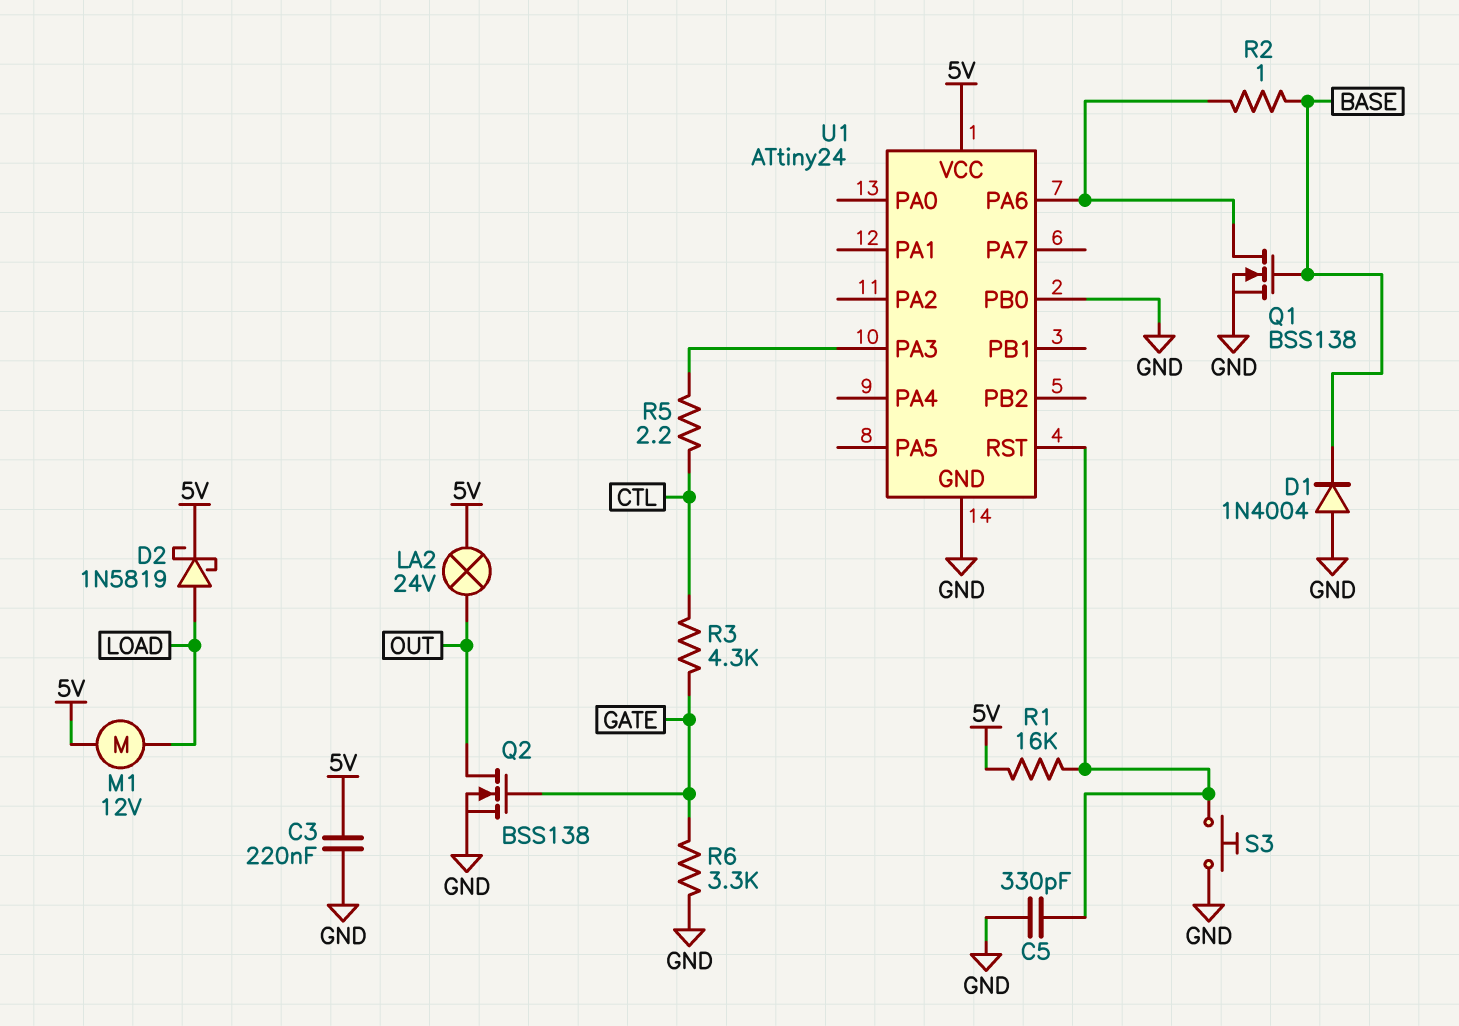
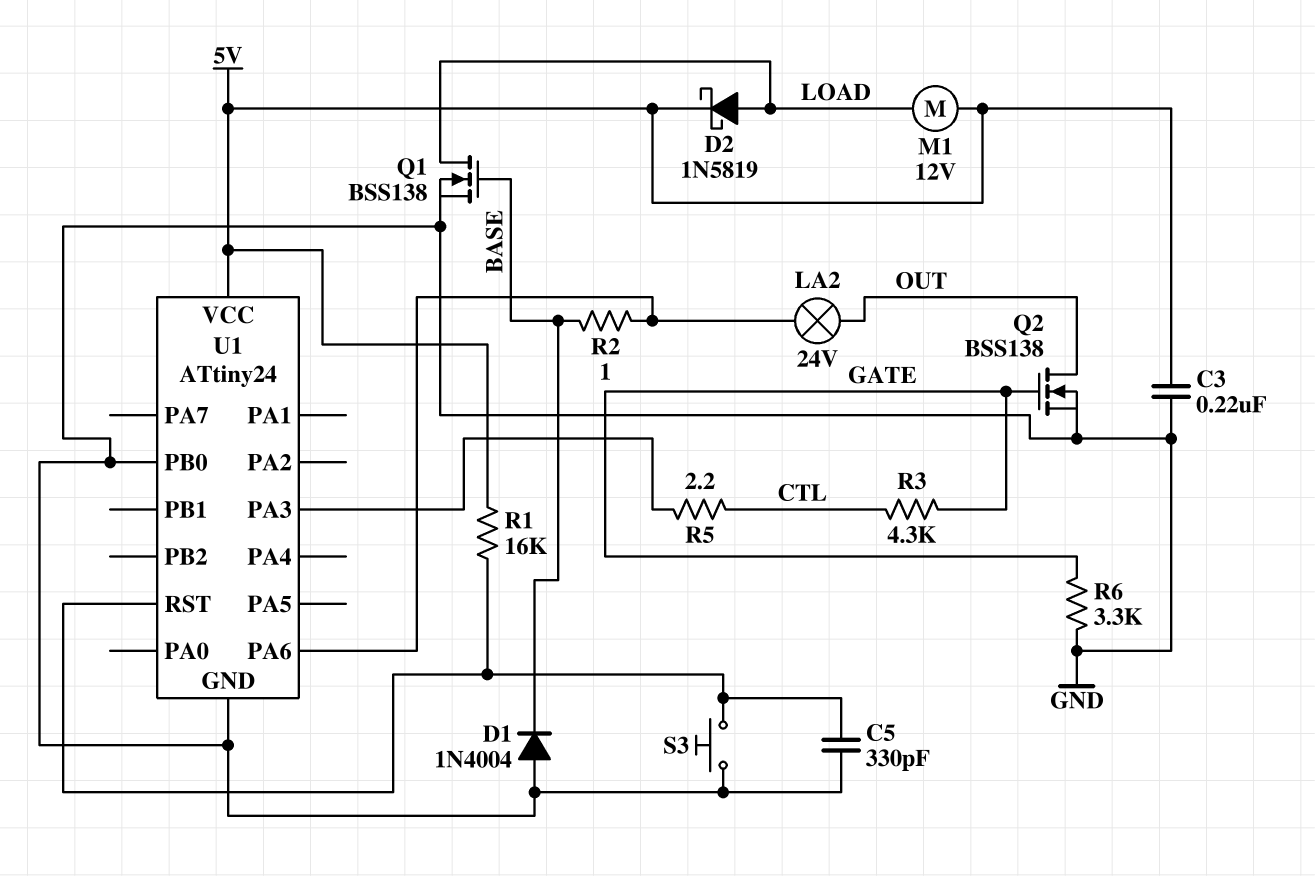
LA2: lamp 24V (5V, OUT) -> lamp 24V (OUT, U1/PA6)
Q1: NMOS BSS138 (G BASE, D U1/PA6, S GND) -> NMOS BSS138 (G BASE, D LOAD, S GND)

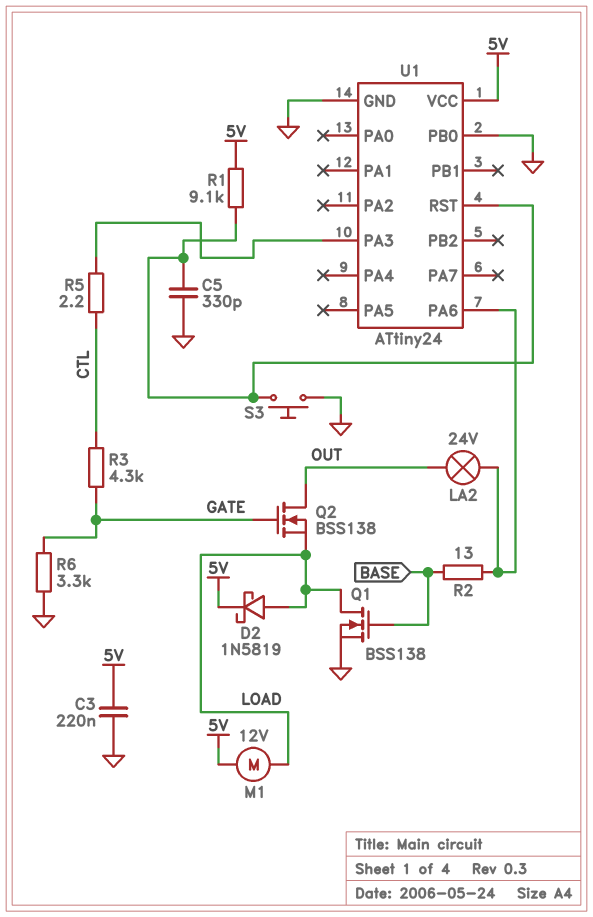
D1: diode 1N4004 (A GND, K BASE) -> none
Q2: NMOS BSS138 (G GATE, D OUT, S GND) -> NMOS BSS138 (G GATE, D OUT, S LOAD)
R1: 16k (5V, U1/RST) -> 9.1k (5V, U1/RST)
R2: 1 (BASE, U1/PA6) -> 13 (BASE, U1/PA6)

